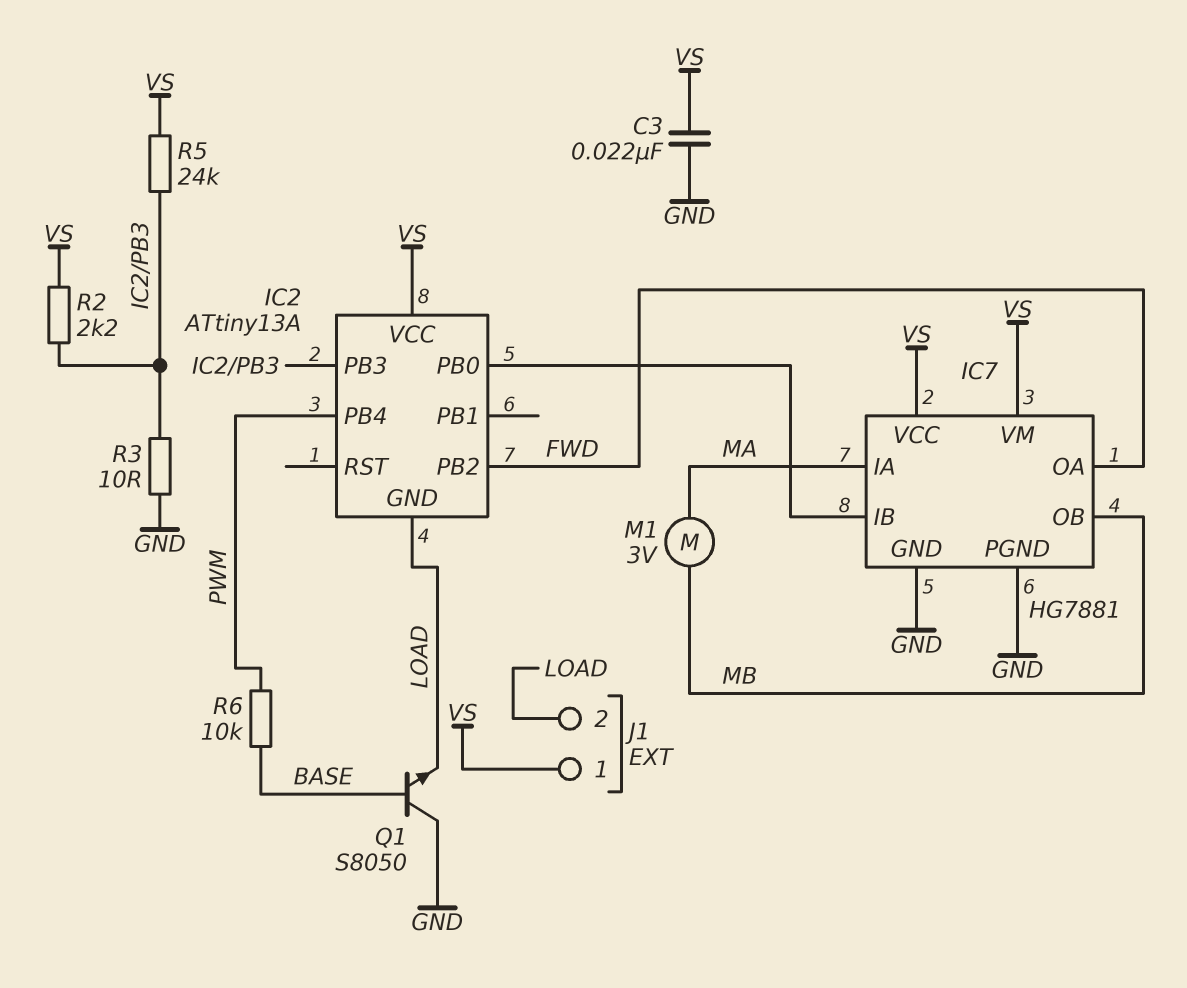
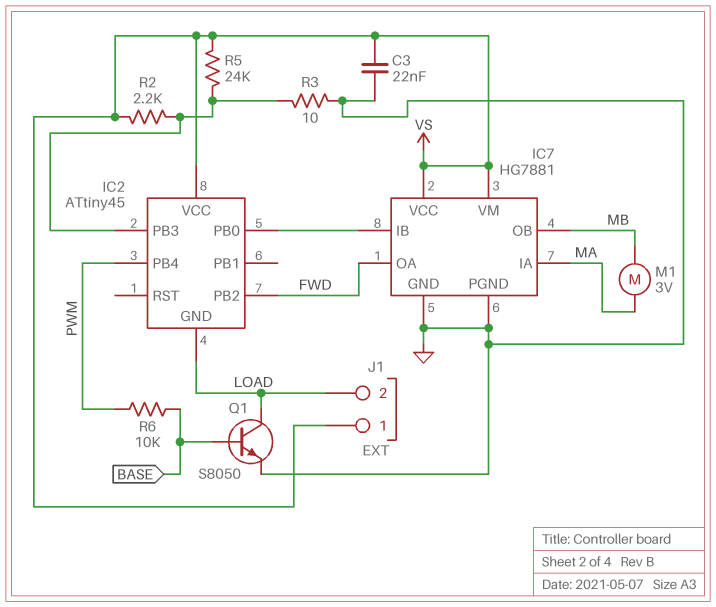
IC2: ATtiny13A -> ATtiny45
Q1: NPN S8050 (B BASE, C GND, E LOAD) -> NPN S8050 (B BASE, C LOAD, E GND)

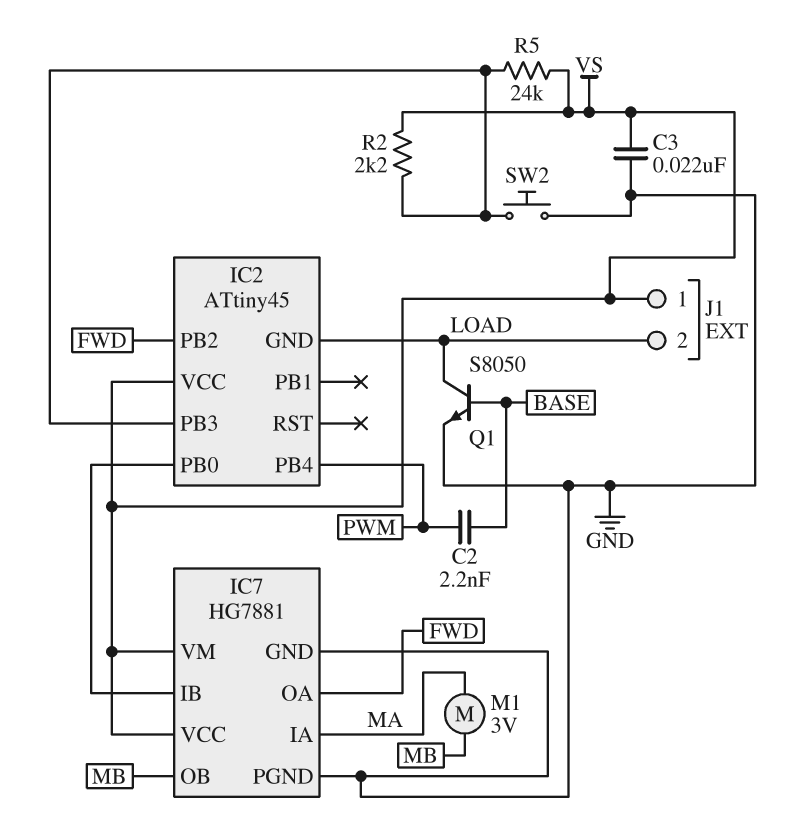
C2: none -> 2.2nF (BASE, PWM)
R3: 10 (GND, IC2/PB3) -> none
R6: 10k (BASE, PWM) -> none
SW2: none -> button (GND, IC2/PB3)

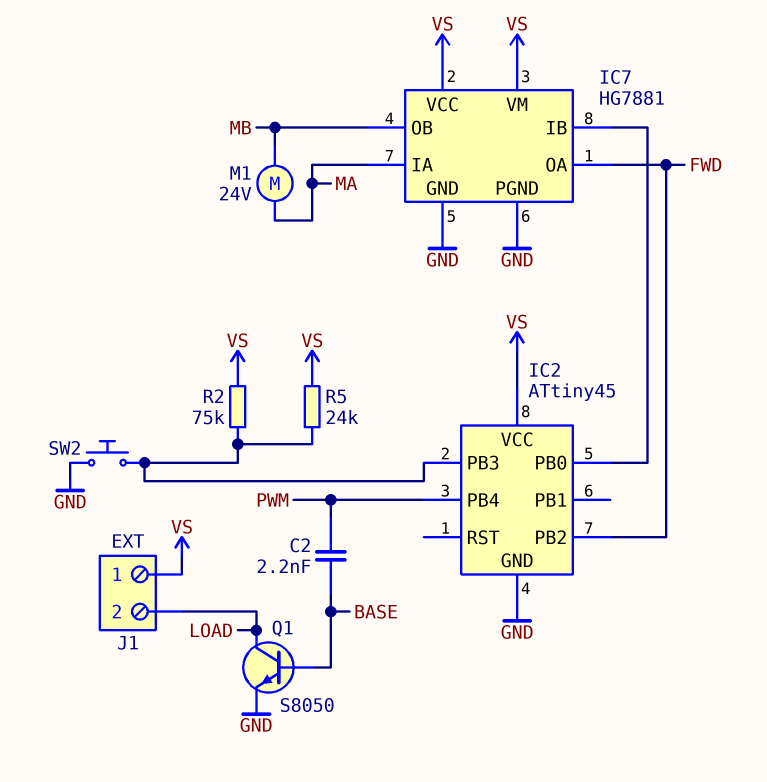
C3: 22nF (GND, VS) -> none
IC2 pin GND: LOAD -> GND
M1: motor 3V (MA, MB) -> motor 24V (MA, MB)
R2: 2.2k (IC2/PB3, VS) -> 75k (IC2/PB3, VS)

